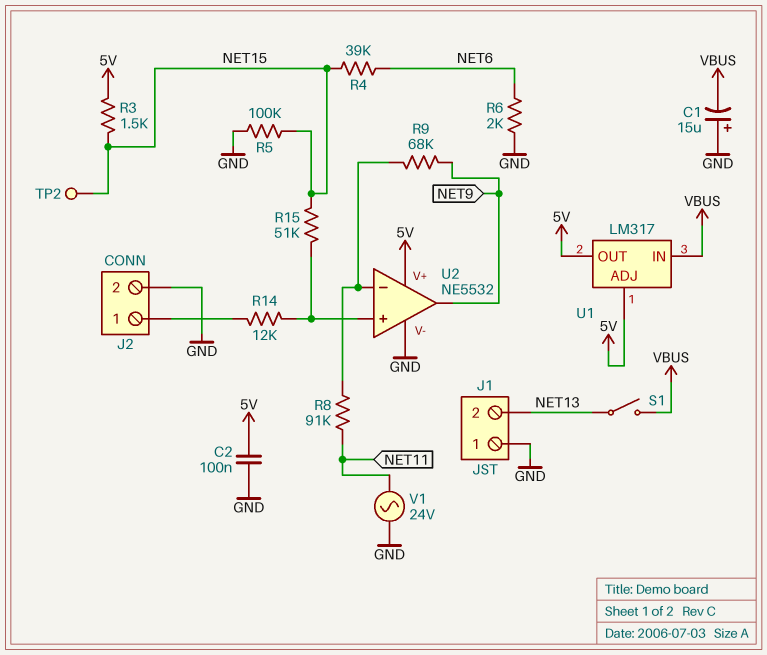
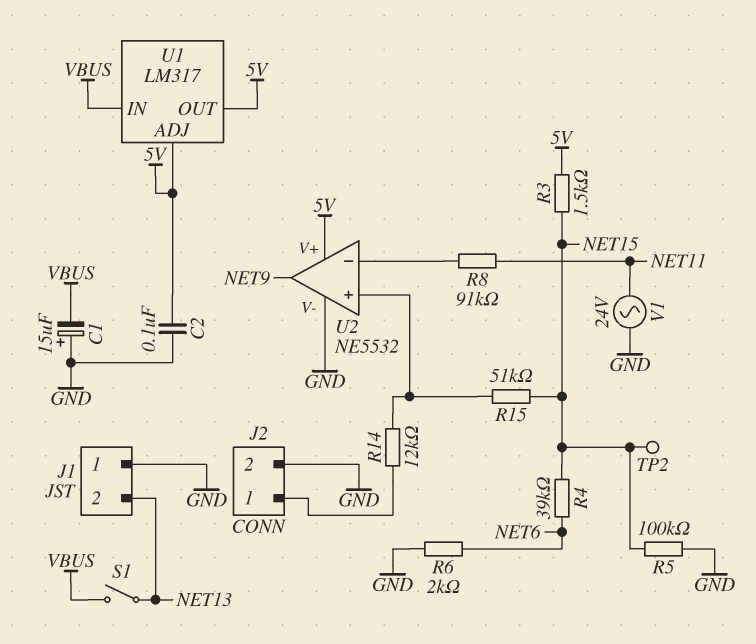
R9: 68k (NET9, U2/in-) -> none

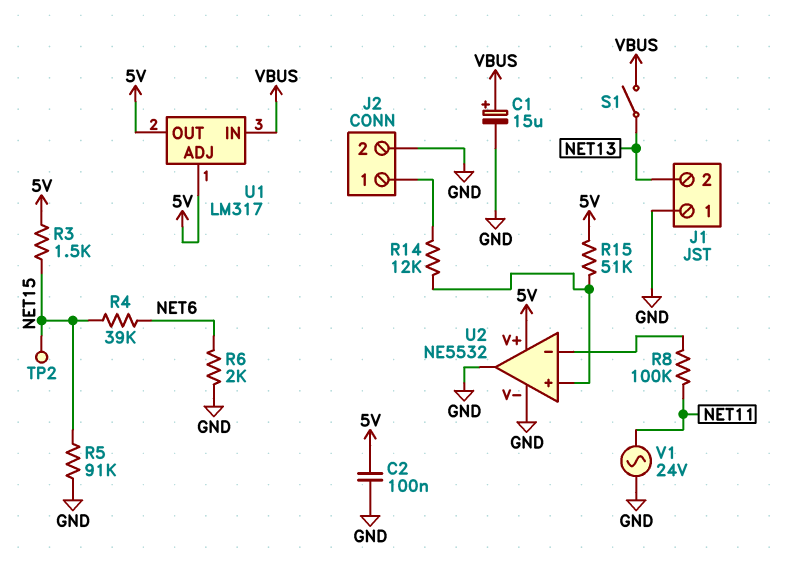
C1: 15uF (plus GND, minus VBUS) -> 15uF (plus VBUS, minus GND)
R5: 100k (GND, NET15) -> 91k (GND, NET15)
R8: 91k (NET11, U2/in-) -> 100k (NET11, U2/in-)
R15: 51k (NET15, U2/in+) -> 51k (5V, U2/in+)
U2 pin out: NET9 -> GND

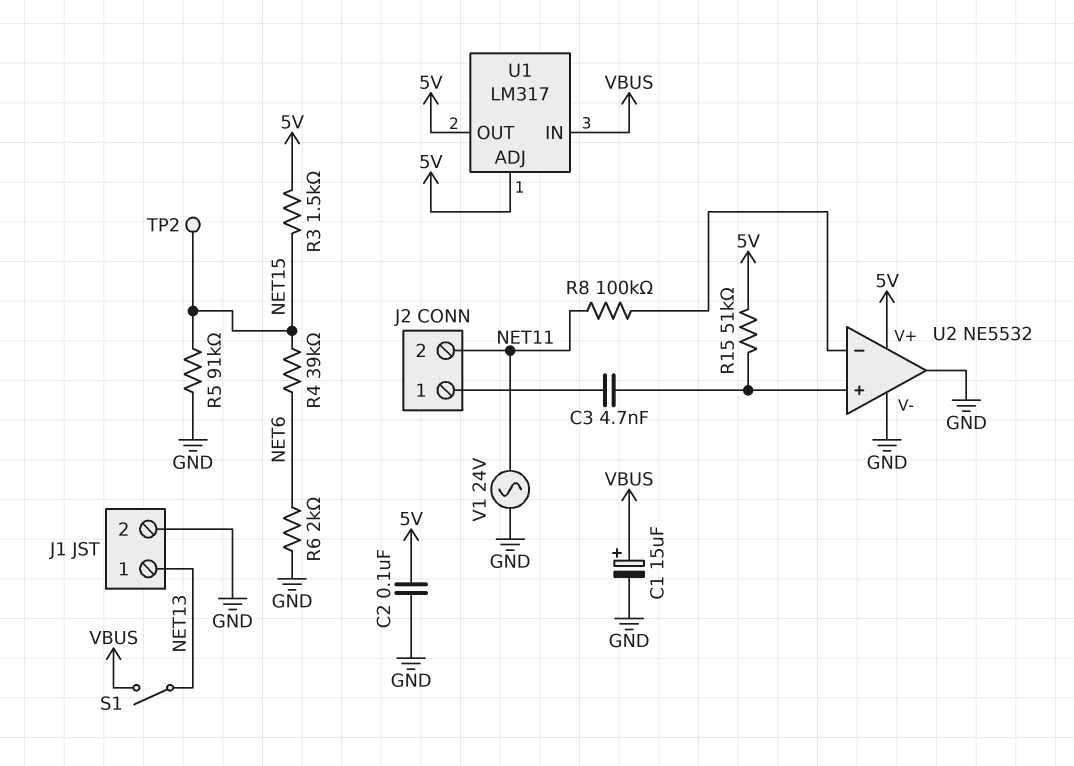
C3: none -> 4.7nF (J2/1, U2/in+)
J1 pin 1: GND -> NET13
J1 pin 2: NET13 -> GND
J2 pin 2: GND -> NET11
R14: 12k (J2/1, U2/in+) -> none

